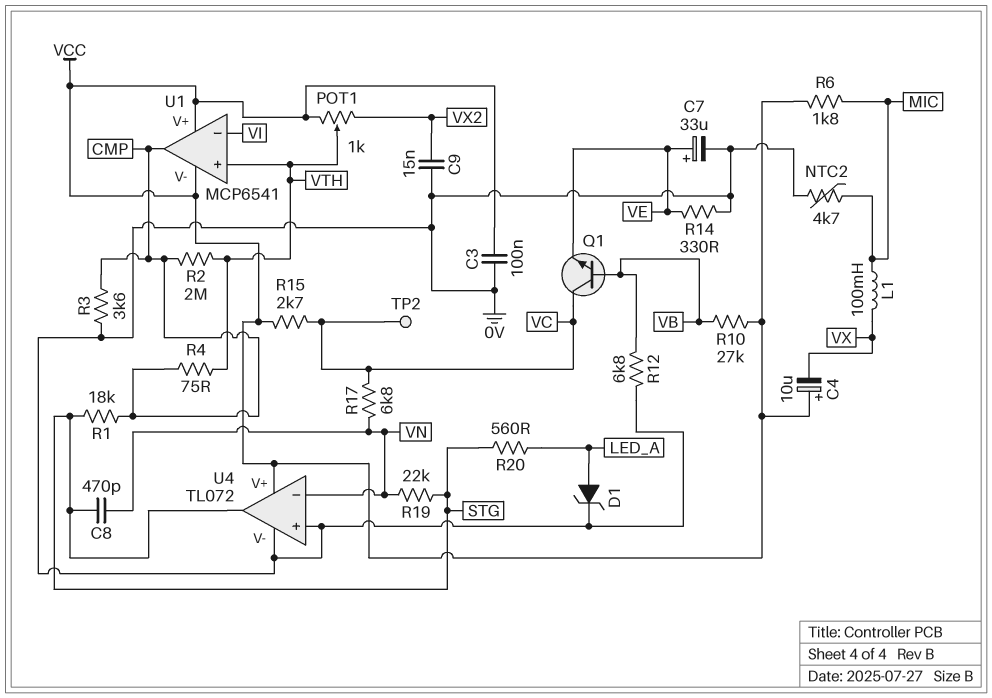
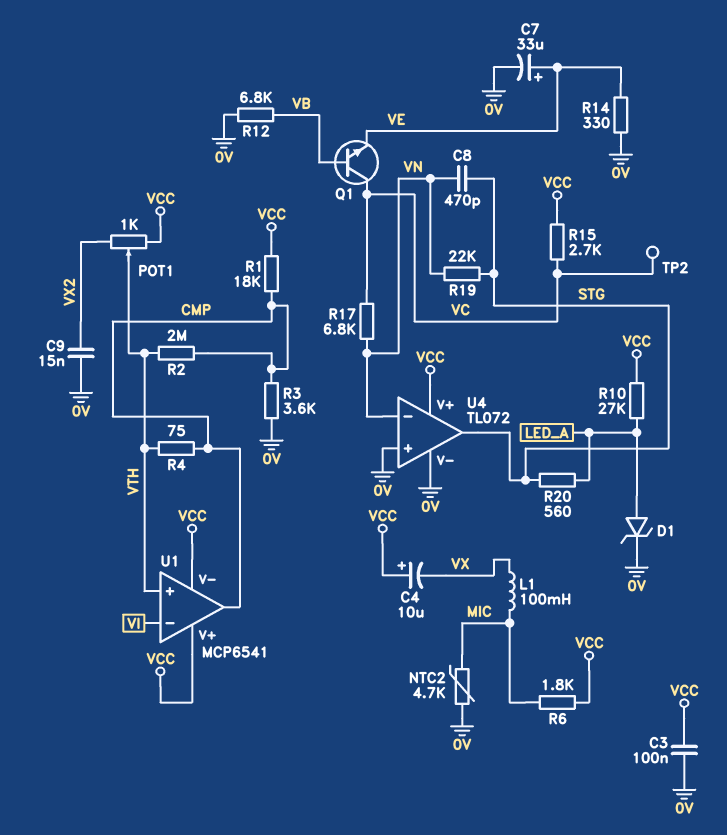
R1: 18k (CMP, STG) -> 18k (CMP, VCC)
R10: 27k (VB, VCC) -> 27k (LED_A, VCC)

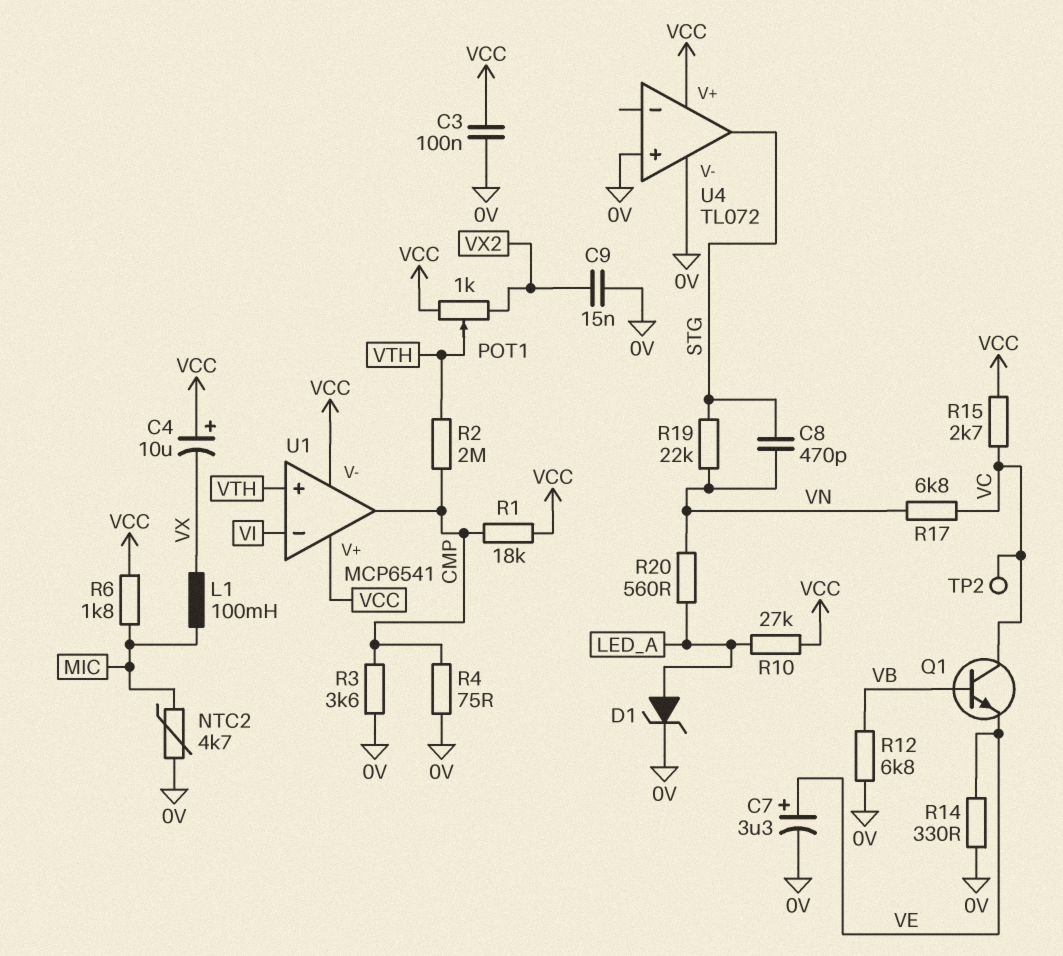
C7: 33uF (plus VE, minus 0V) -> 3.3uF (plus VE, minus 0V)
R4: 75 (CMP, VTH) -> 75 (0V, CMP)
R20: 560 (LED_A, STG) -> 560 (LED_A, VN)
U4 pin in-: VN -> none

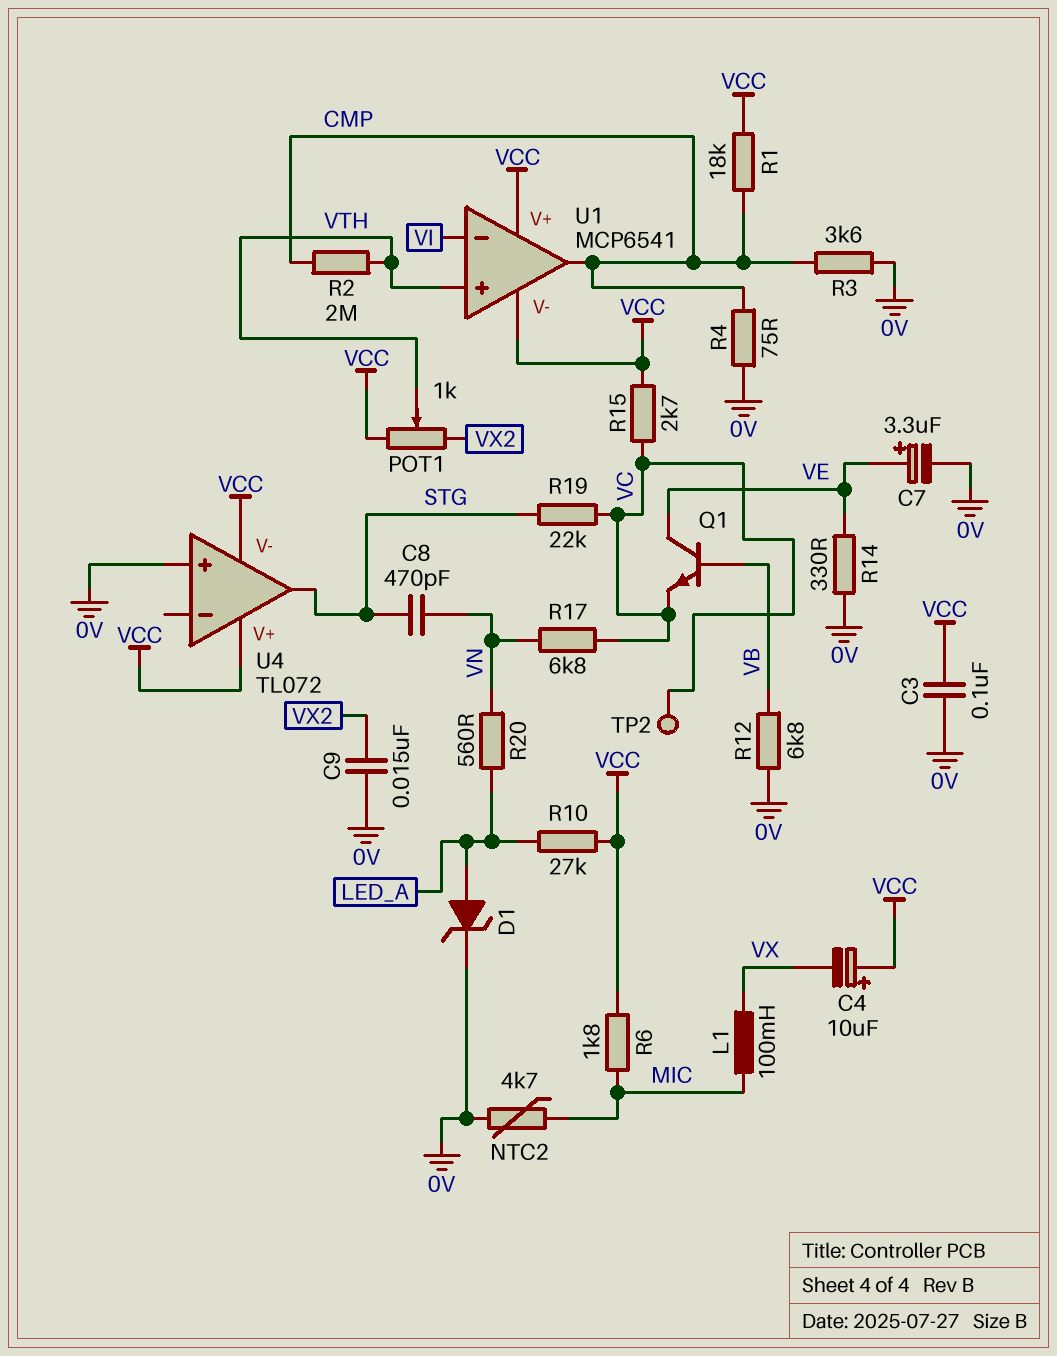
Q1: NPN (B VB, C VC, E VE) -> NPN (B VB, C VE, E VC)
R19: 22k (STG, VN) -> 22k (STG, VC)
U4 pin V-: 0V -> VCC

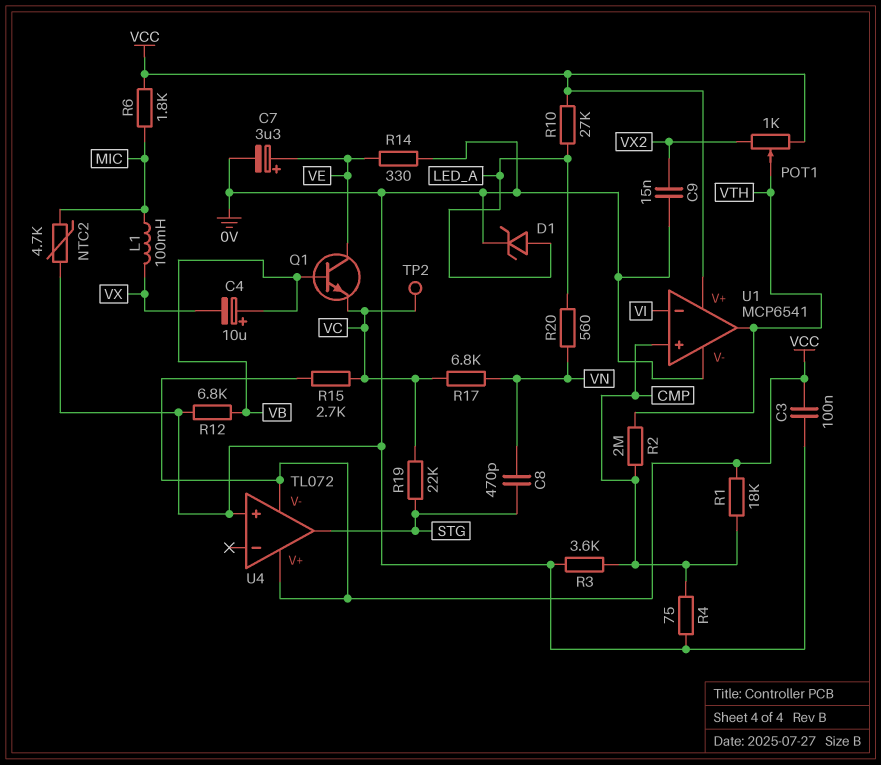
C4: 10uF (plus VCC, minus VX) -> 10uF (plus VB, minus VX)
U1 pin V-: VCC -> 0V
U1 pin in+: VTH -> CMP
U1 pin out: CMP -> VTH

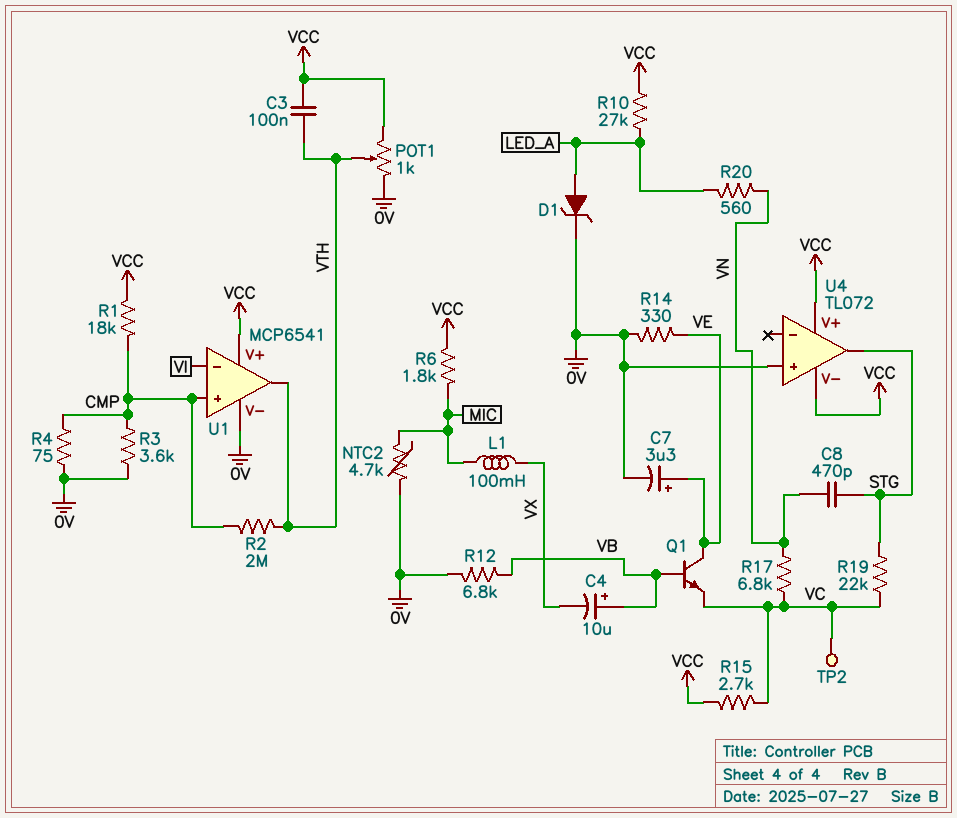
C3: 100nF (0V, VCC) -> 100nF (VCC, VTH)
C9: 15nF (0V, VX2) -> none
POT1: 1k (VCC, VX2, wiper VTH) -> 1k (0V, VCC, wiper VTH)

